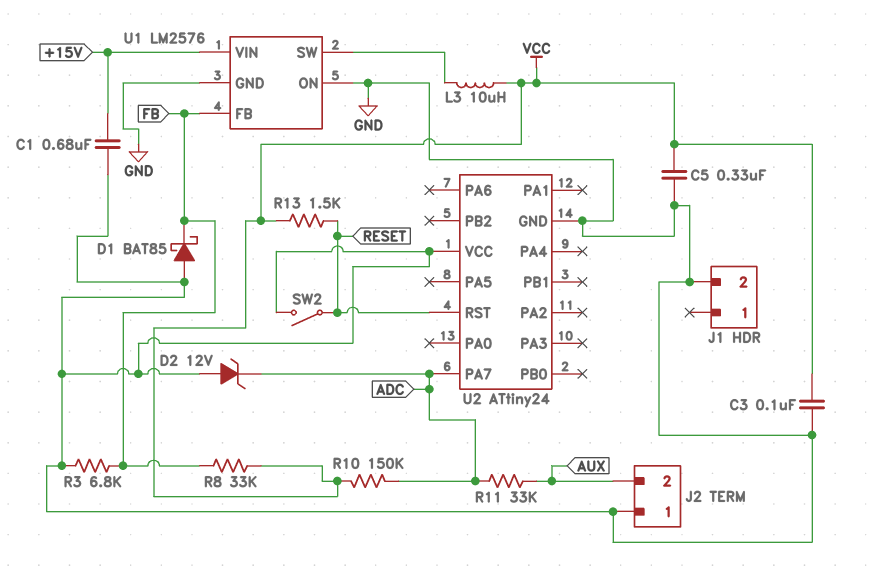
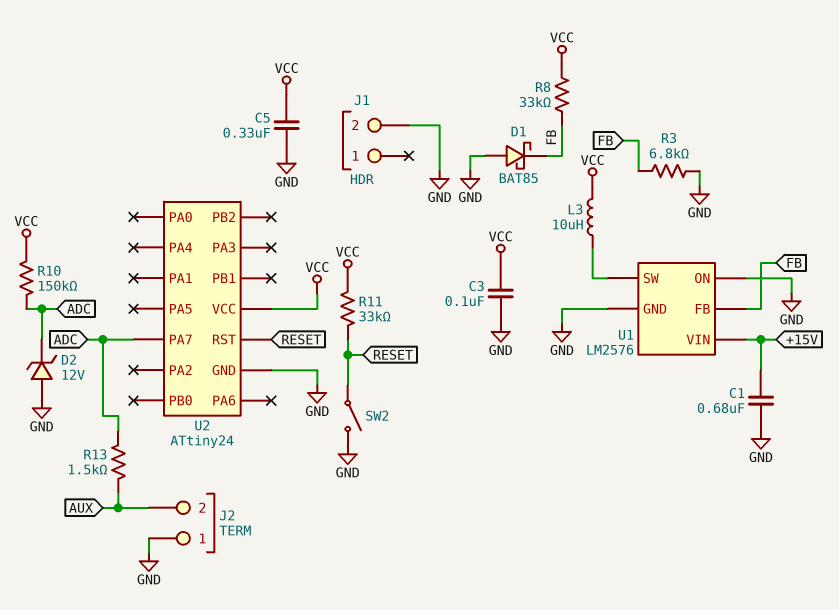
R11: 33k (ADC, AUX) -> 33k (RESET, VCC)
R13: 1.5k (RESET, VCC) -> 1.5k (ADC, AUX)
U2 pin VCC: GND -> VCC

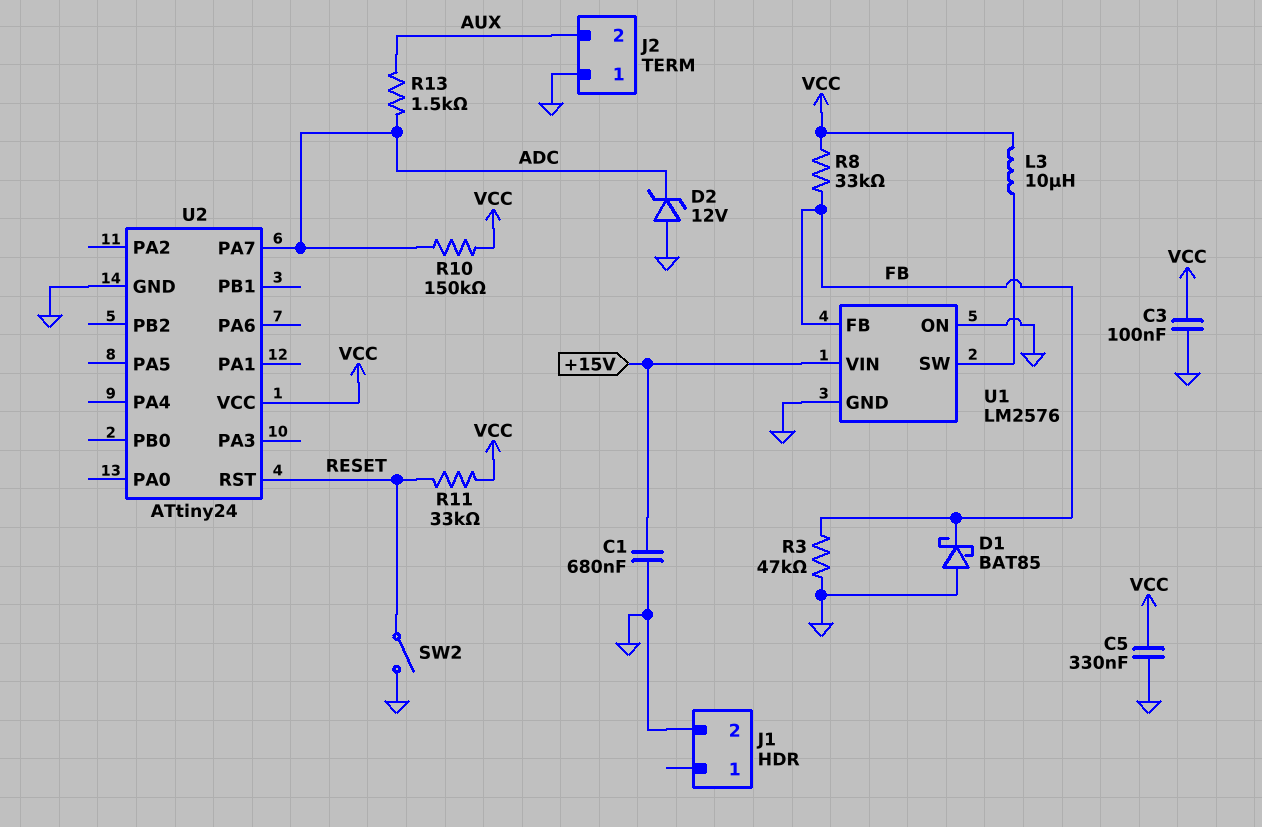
R3: 6.8k (FB, GND) -> 47k (FB, GND)

